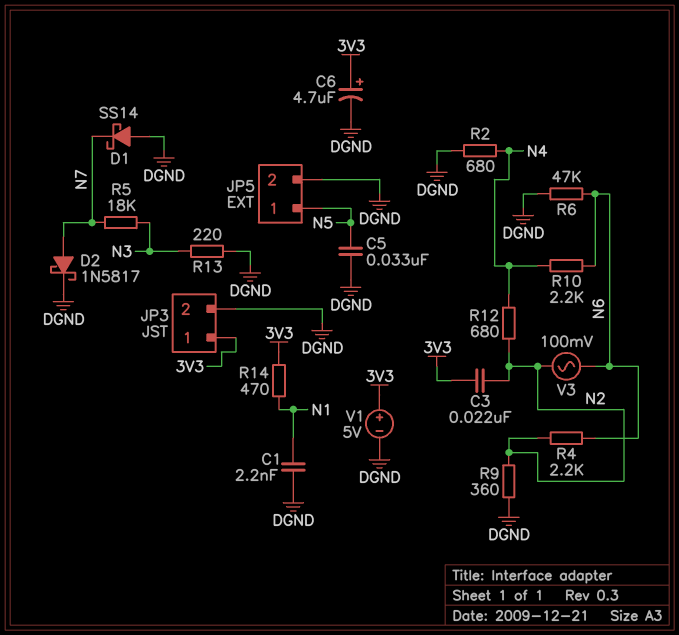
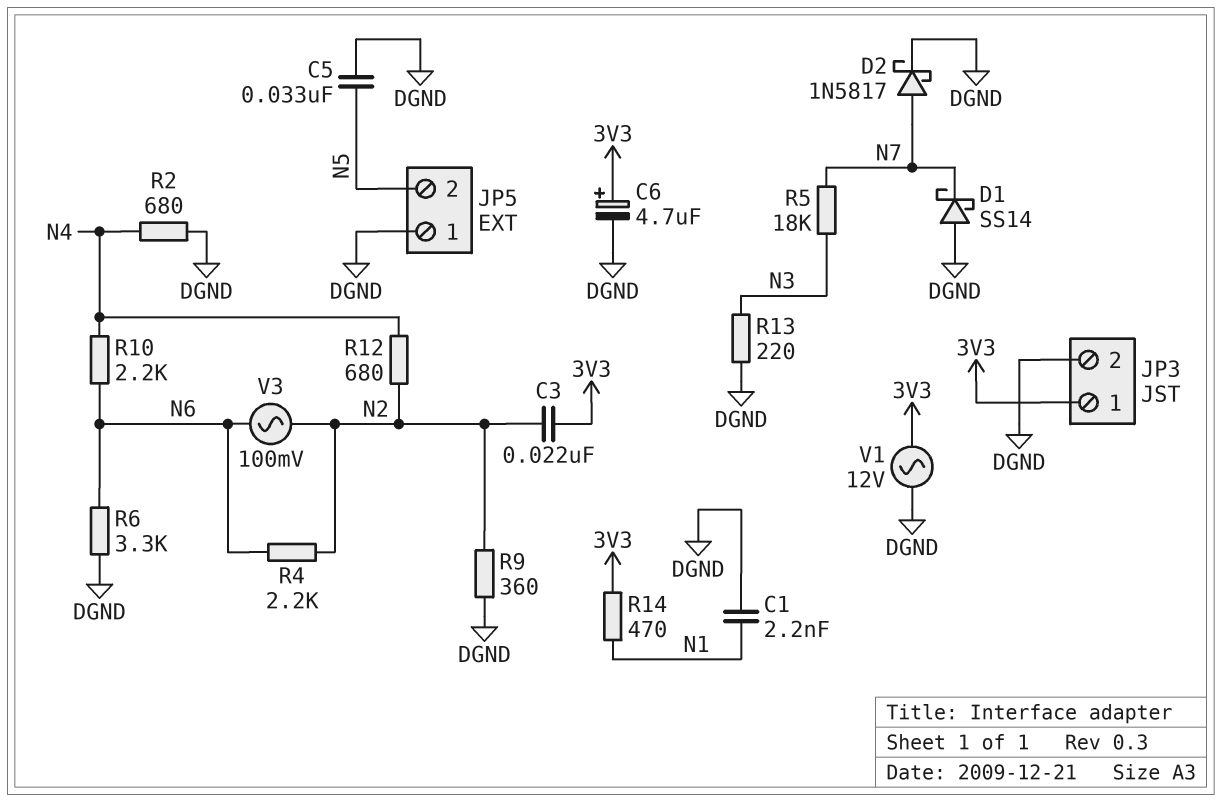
JP5 pin 1: N5 -> DGND
JP5 pin 2: DGND -> N5
R6: 47k (DGND, N6) -> 3.3k (DGND, N6)
V1: 5V (plus 3V3, minus DGND) -> AC 12V (3V3, DGND)

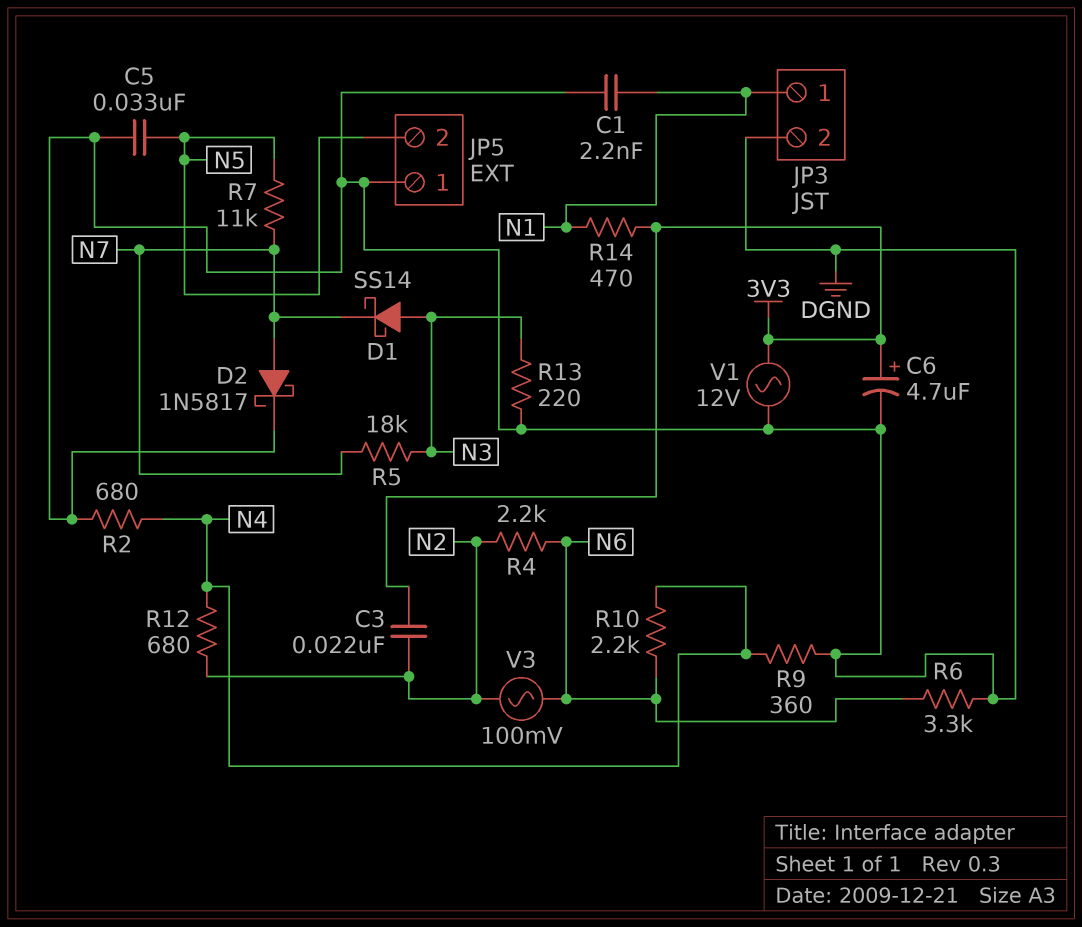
D1: schottky SS14 (A DGND, K N7) -> schottky SS14 (A N3, K N7)
JP3 pin 1: 3V3 -> N1
R7: none -> 11k (N5, N7)
R9: 360 (DGND, N2) -> 360 (DGND, N4)

